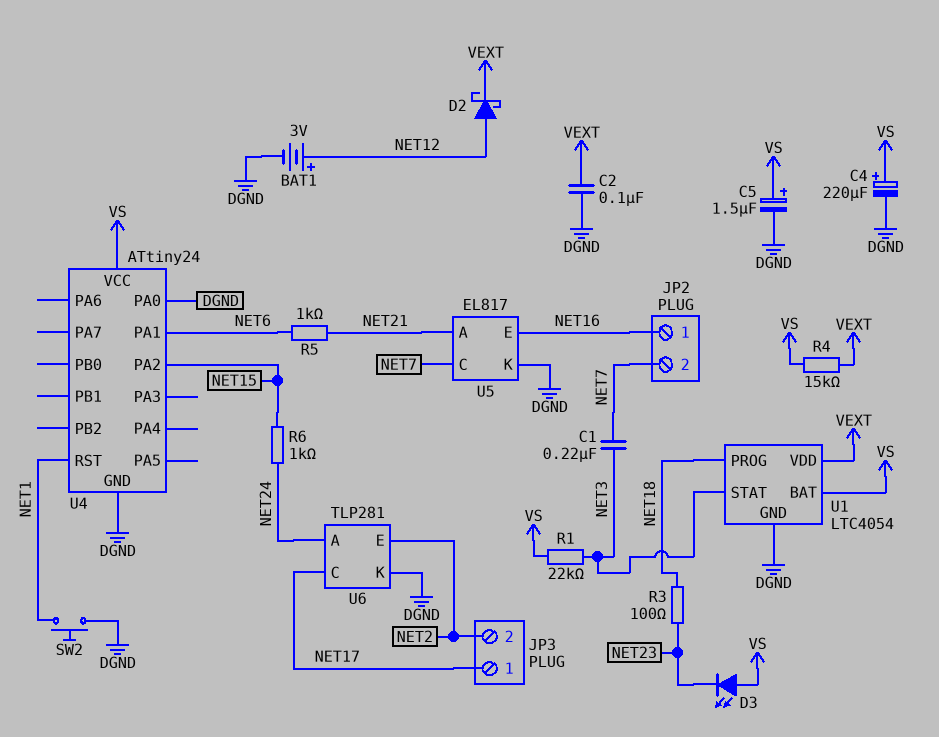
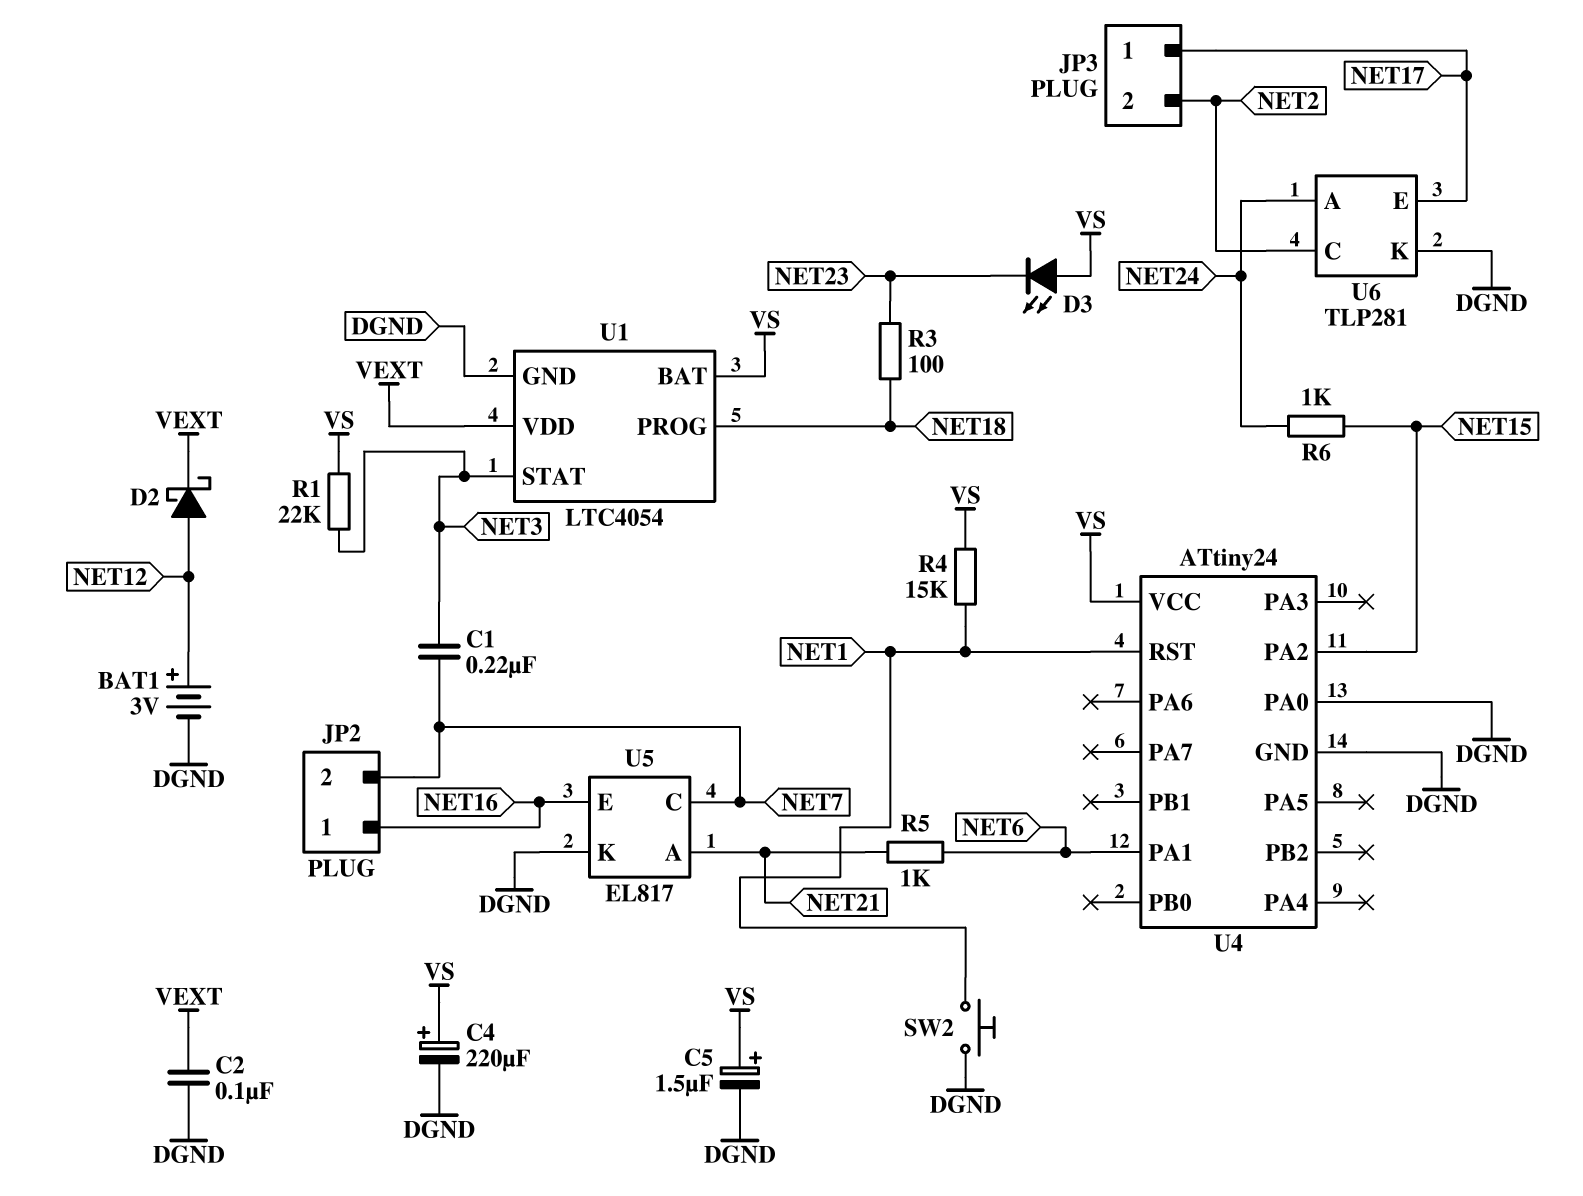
R4: 15k (VEXT, VS) -> 15k (NET1, VS)
U6 pin C: NET17 -> NET2
U6 pin E: NET2 -> NET17

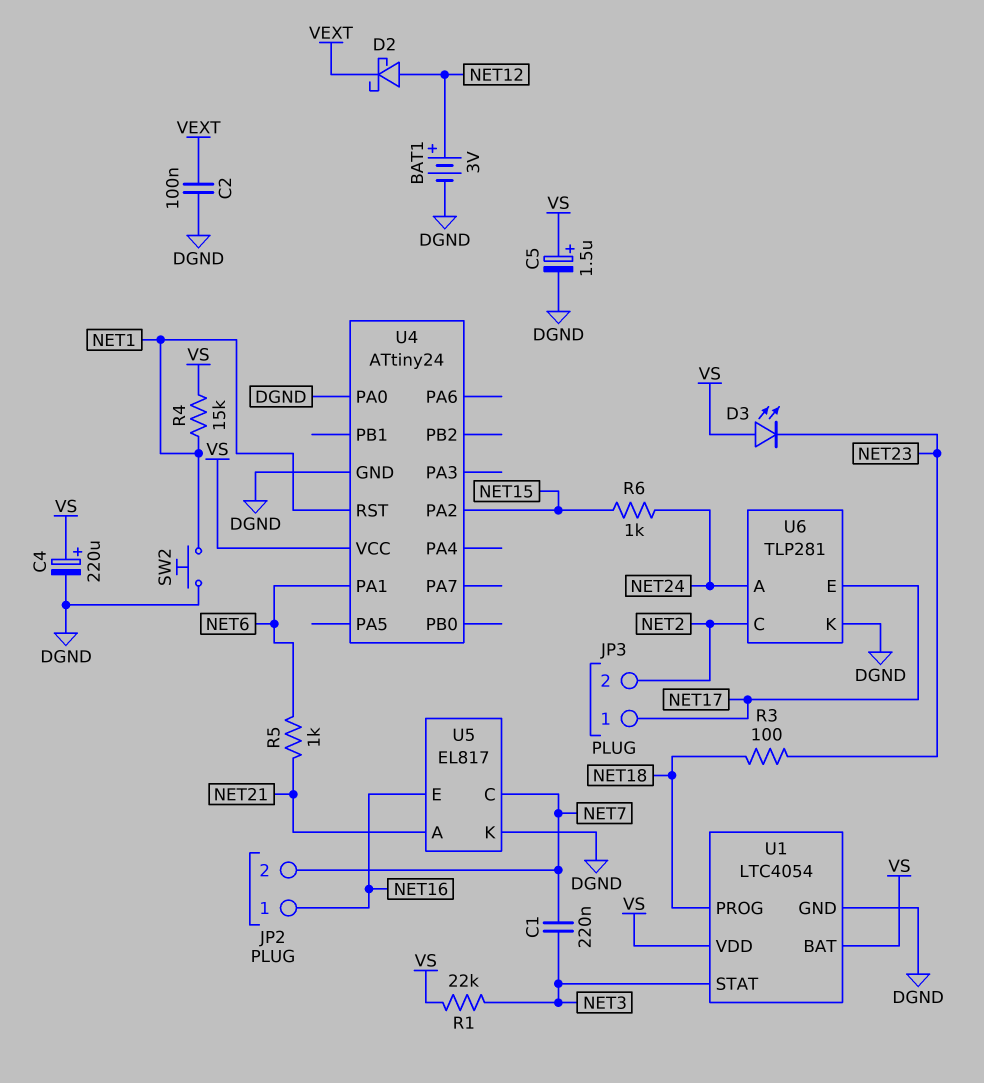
U1 pin VDD: VEXT -> VS

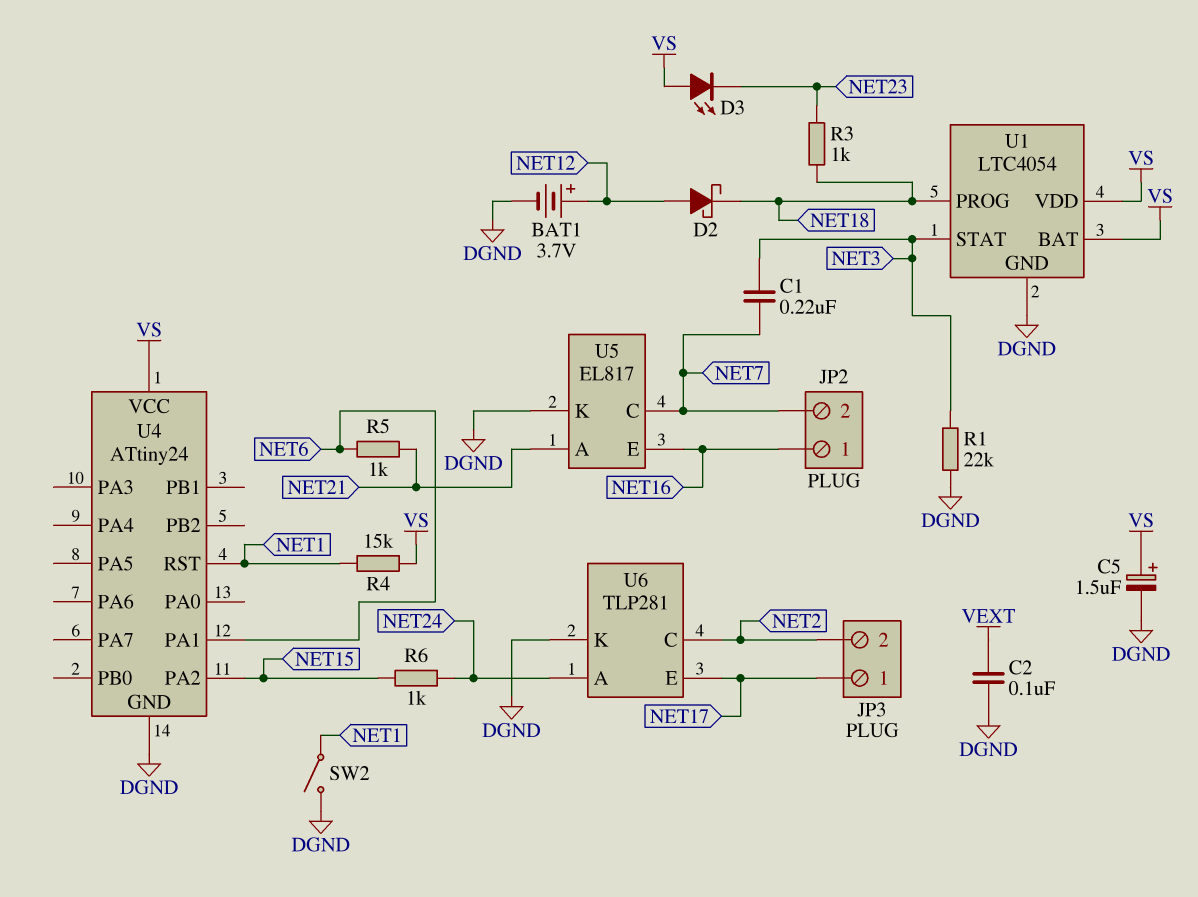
BAT1: 3V (plus NET12, minus DGND) -> 3.7V (plus NET12, minus DGND)
C4: 220uF (plus VS, minus DGND) -> none
D2: schottky (A NET12, K VEXT) -> schottky (A NET12, K NET18)
R1: 22k (NET3, VS) -> 22k (DGND, NET3)
R3: 100 (NET18, NET23) -> 1k (NET18, NET23)
SW2: button (DGND, NET1) -> switch (DGND, NET1)
U4 pin PA0: DGND -> none

